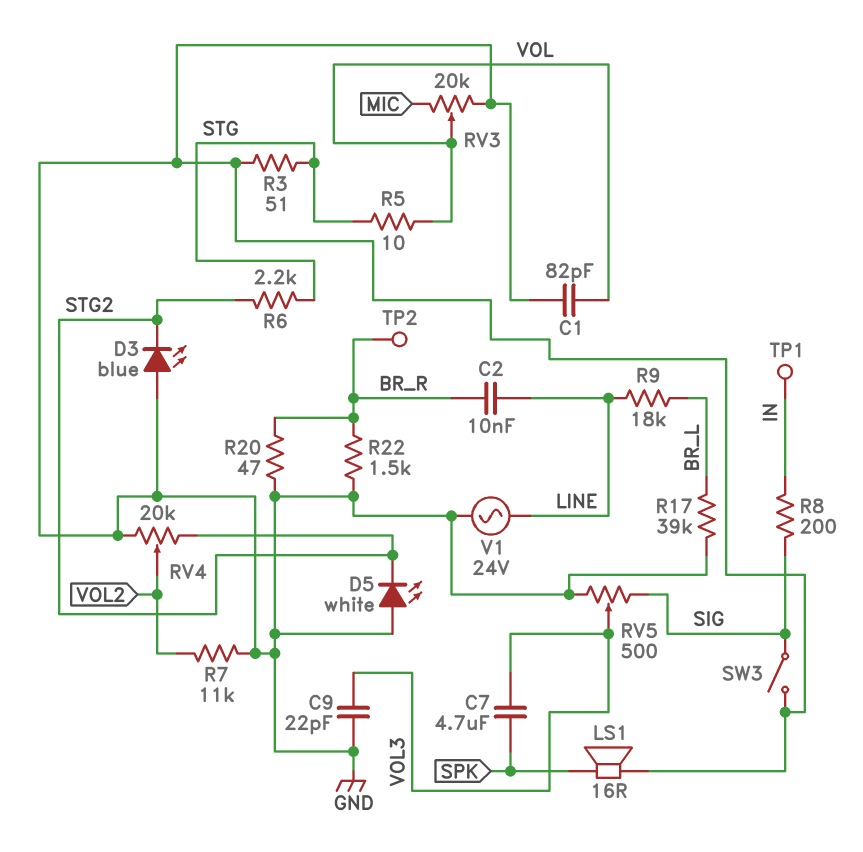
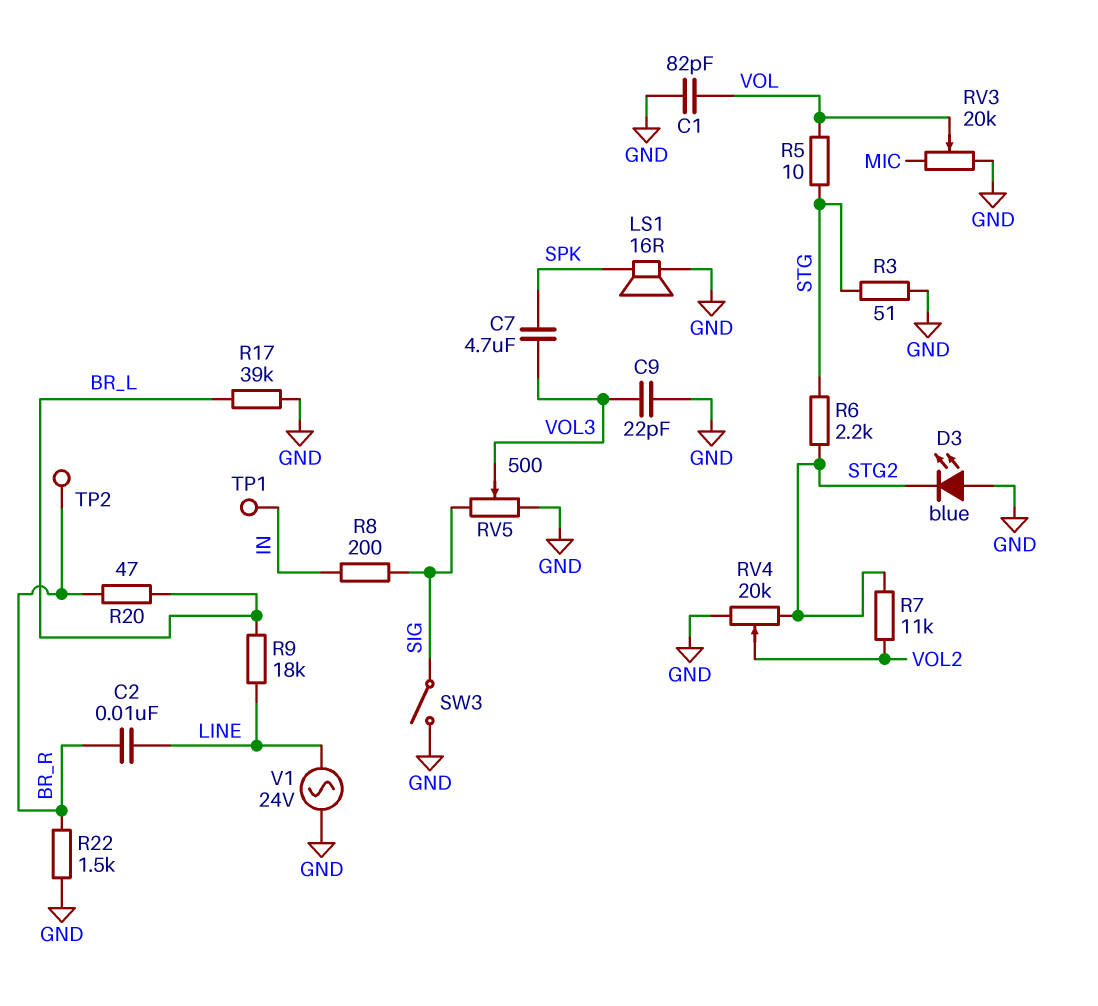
D5: LED white (A GND, K STG2) -> none
R7: 11k (GND, VOL2) -> 11k (STG2, VOL2)
R20: 47 (BR_R, GND) -> 47 (BR_L, BR_R)

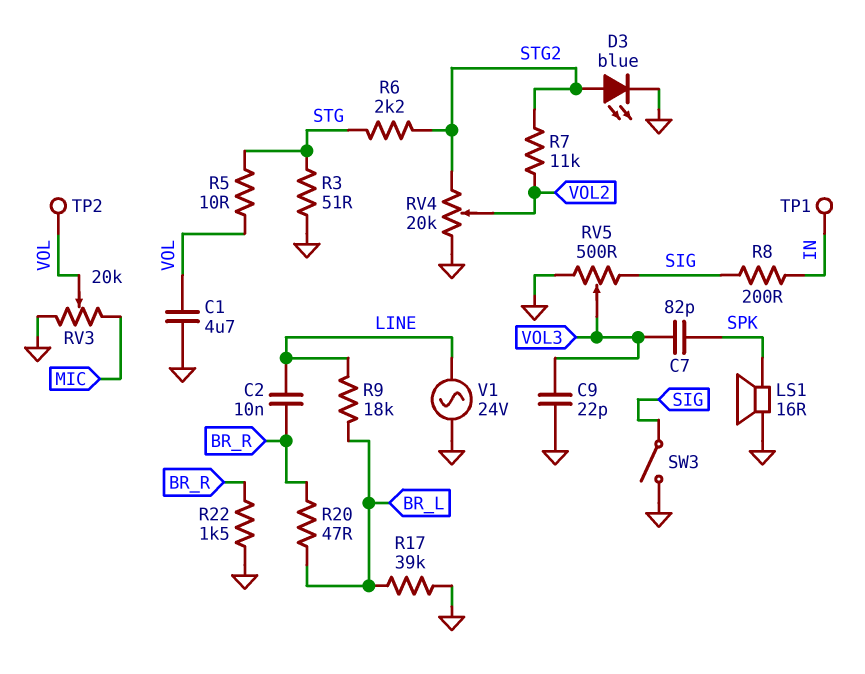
C1: 82pF (GND, VOL) -> 4.7uF (GND, VOL)
C7: 4.7uF (SPK, VOL3) -> 82pF (SPK, VOL3)
D3: LED blue (A GND, K STG2) -> LED blue (A STG2, K GND)
TP2: test point (BR_R) -> test point (VOL)

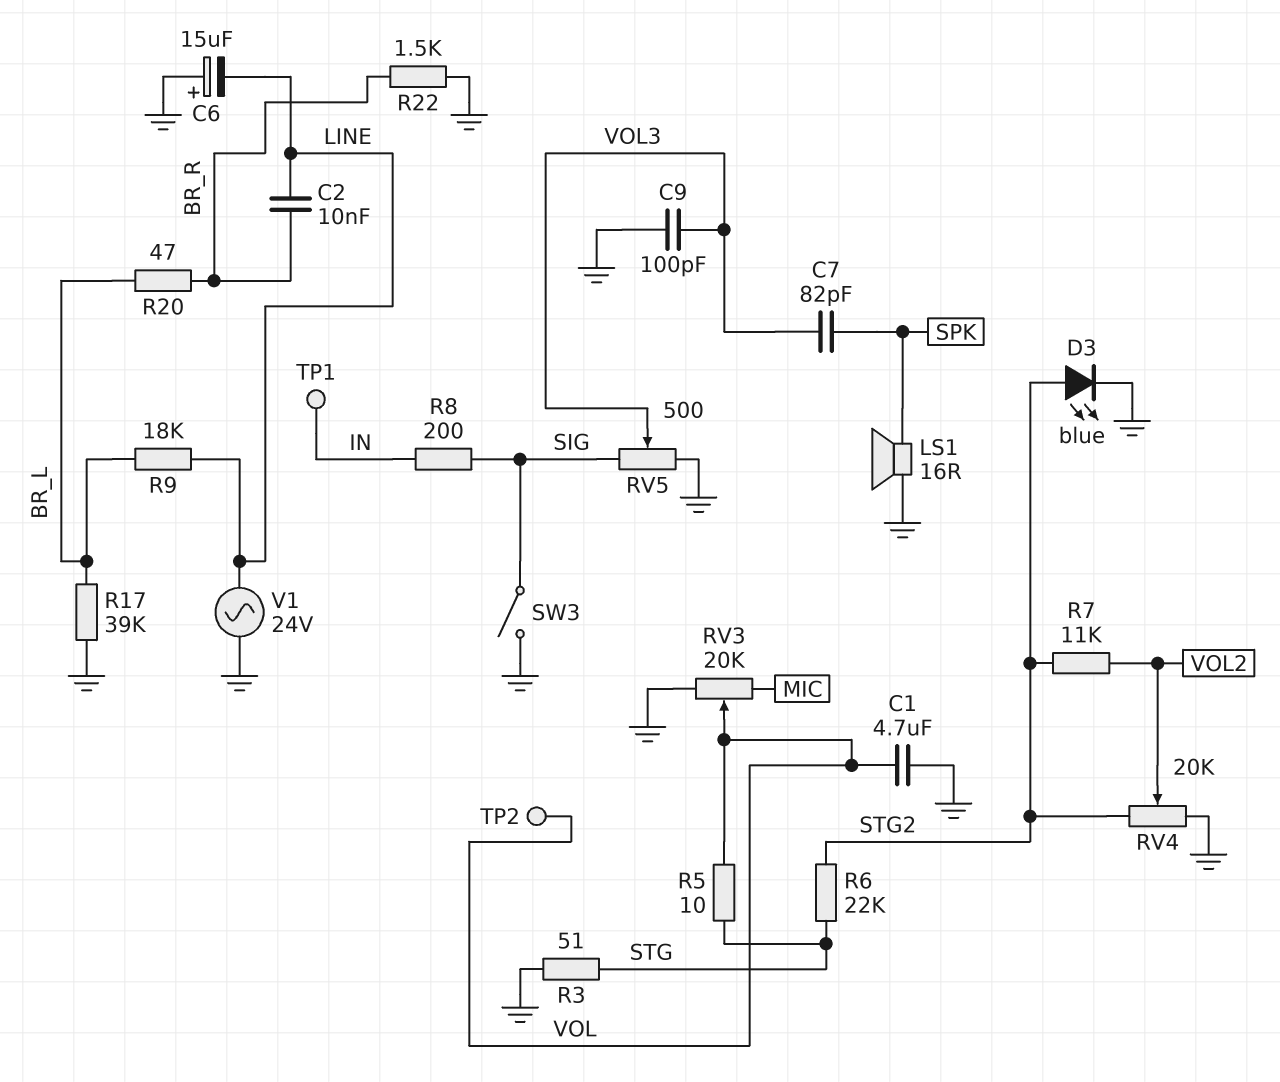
C6: none -> 15uF (plus GND, minus LINE)
C9: 22pF (GND, VOL3) -> 100pF (GND, VOL3)
R6: 2.2k (STG, STG2) -> 22k (STG, STG2)

